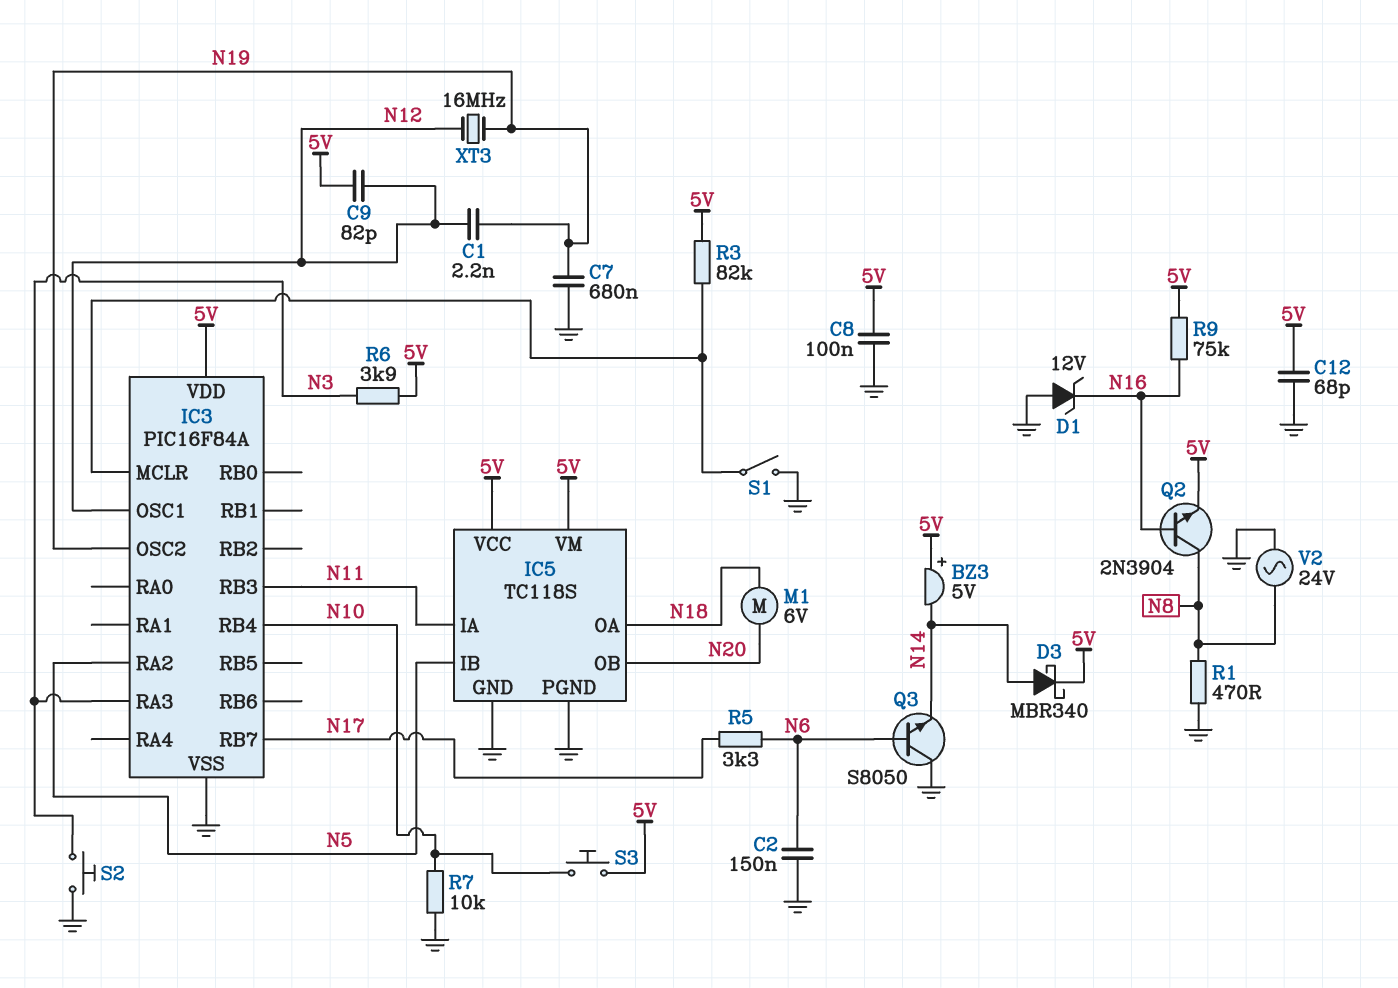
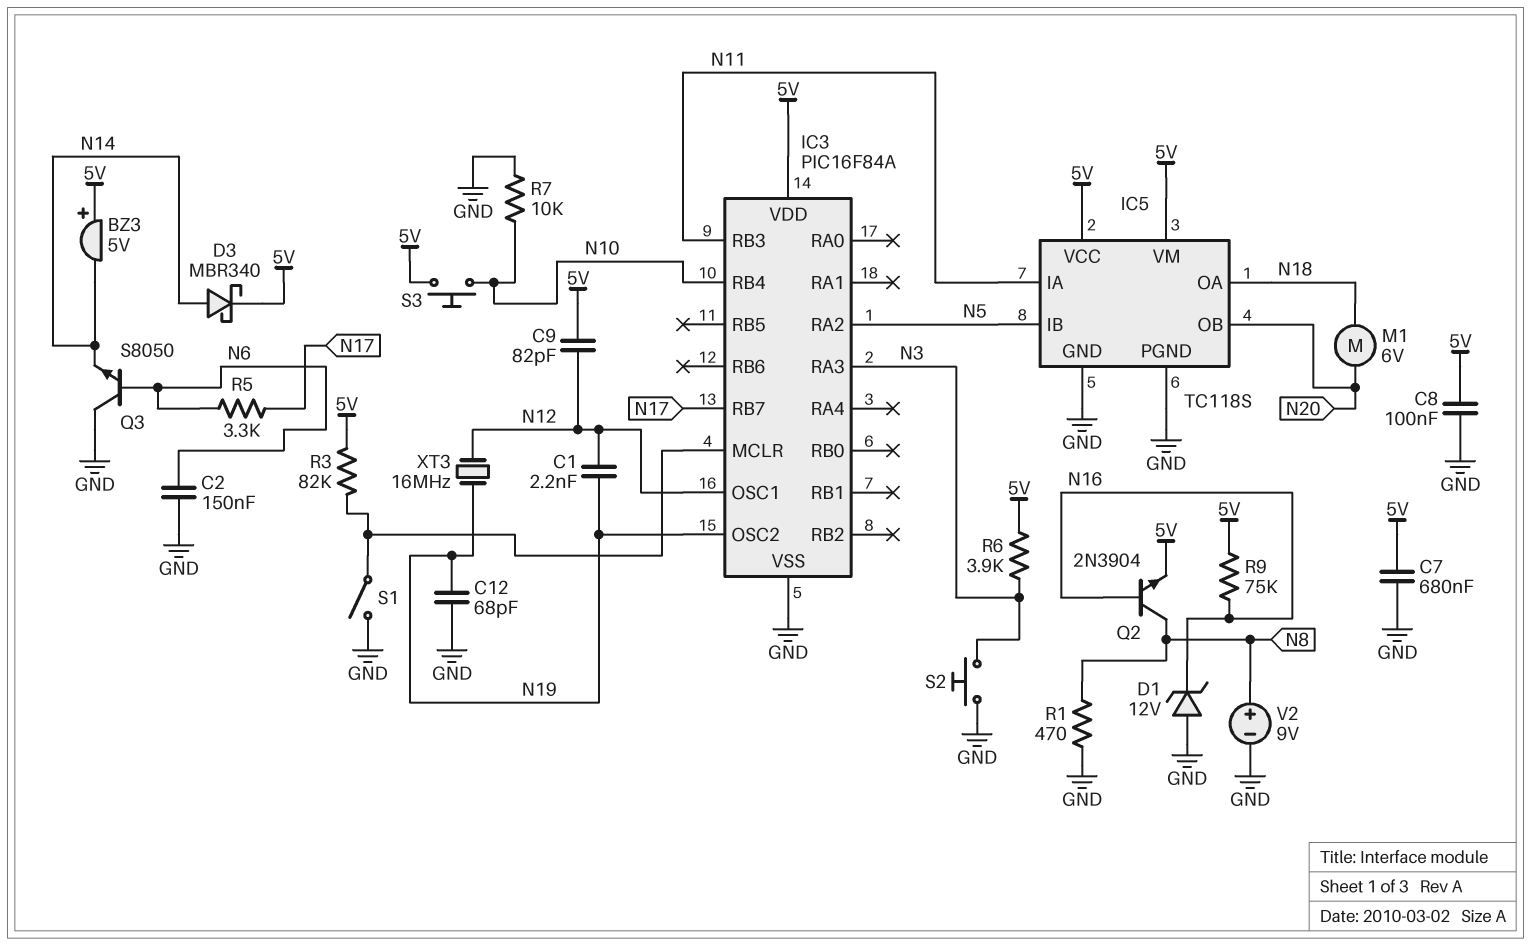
C7: 680nF (GND, N19) -> 680nF (5V, GND)
C12: 68pF (5V, GND) -> 68pF (GND, N19)
V2: AC 24V (GND, N8) -> 9V (plus N8, minus GND)

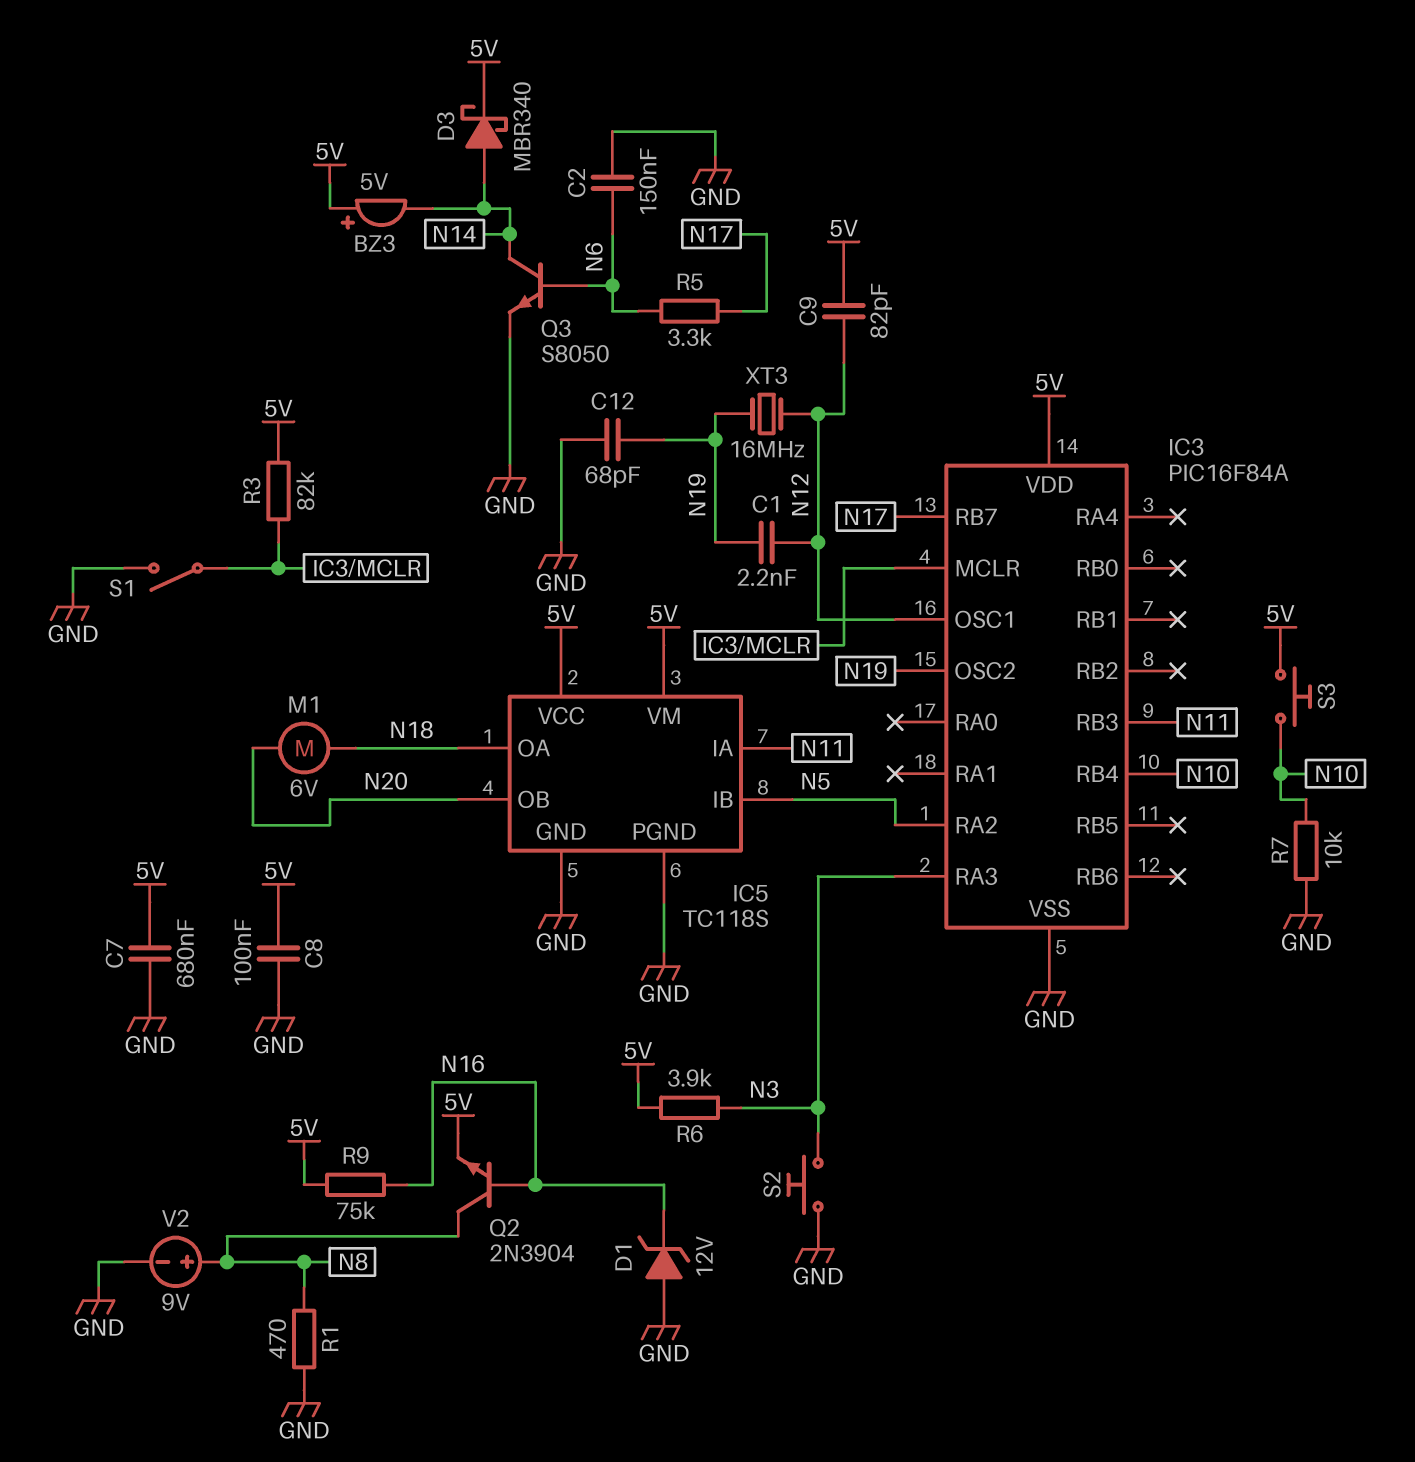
Q3: NPN S8050 (B N6, C GND, E N14) -> NPN S8050 (B N6, C N14, E GND)

